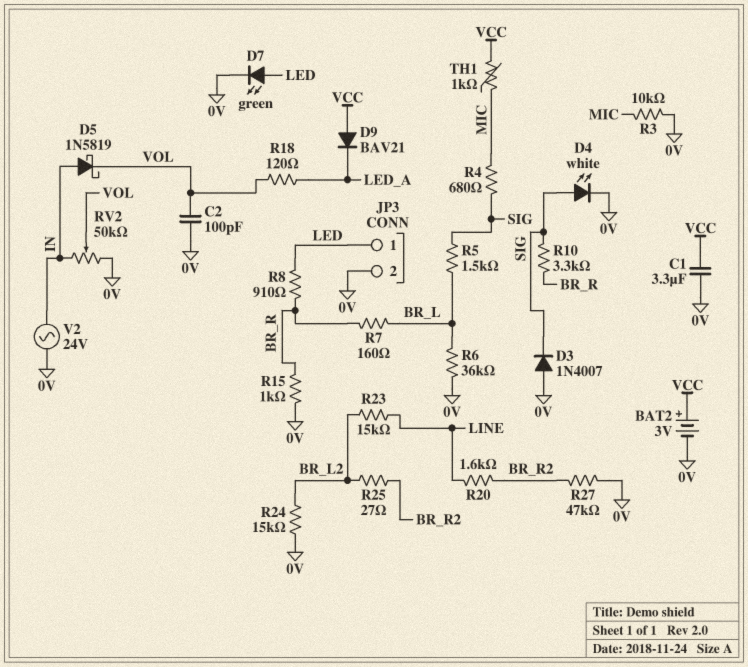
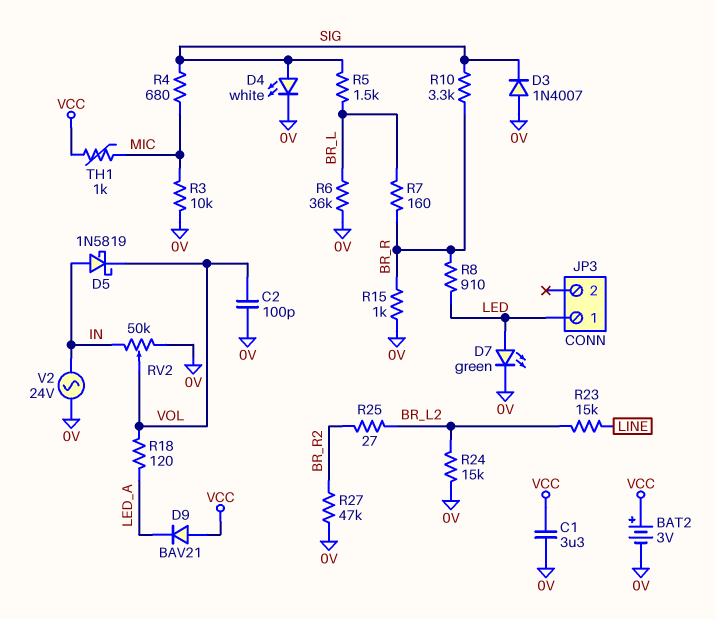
JP3 pin 2: 0V -> none
R20: 1.6k (BR_R2, LINE) -> none

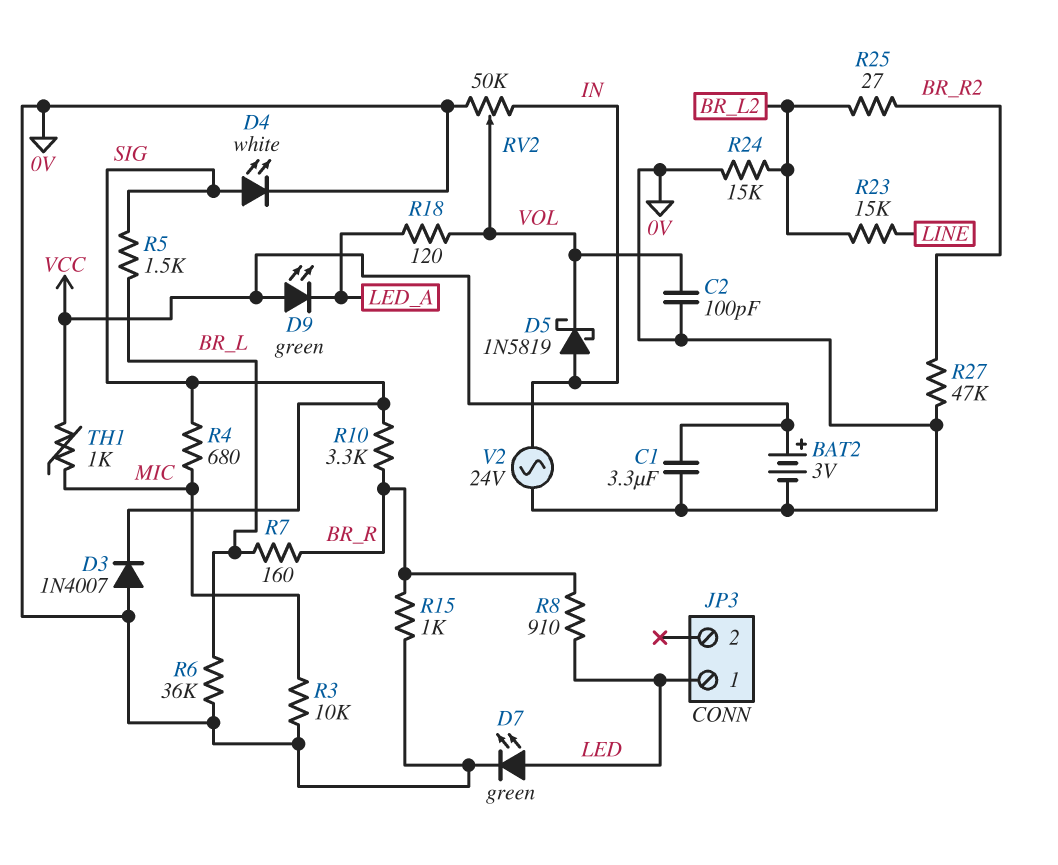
D9: diode BAV21 (A VCC, K LED_A) -> LED green (A VCC, K LED_A)

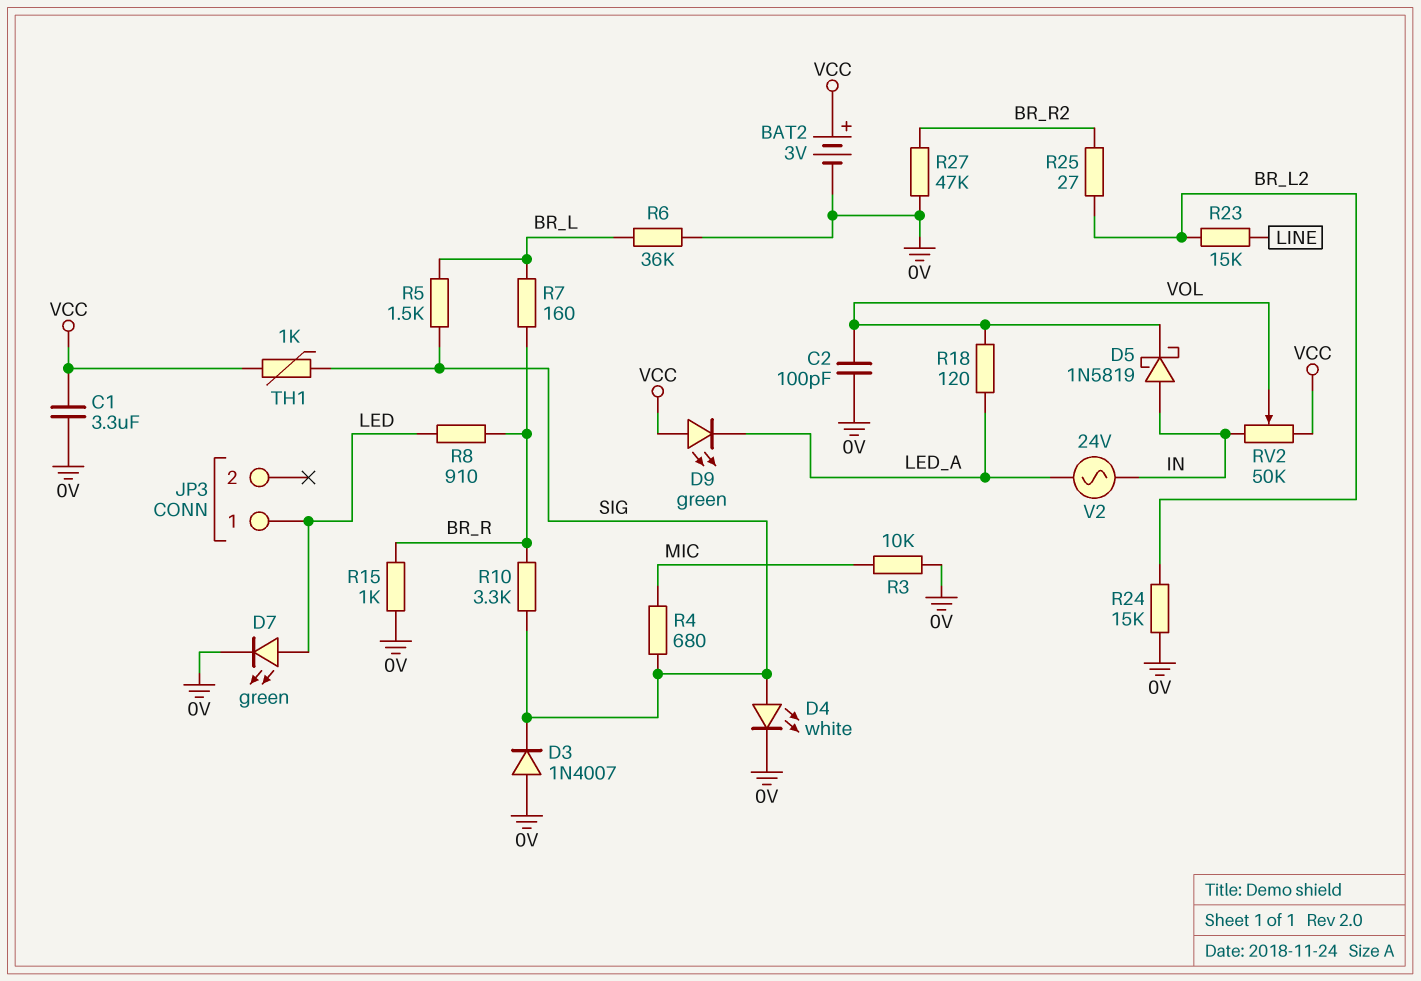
RV2: 50k (0V, IN, wiper VOL) -> 50k (IN, VCC, wiper VOL)
TH1: 1k (MIC, VCC) -> 1k (SIG, VCC)
V2: AC 24V (0V, IN) -> AC 24V (IN, LED_A)

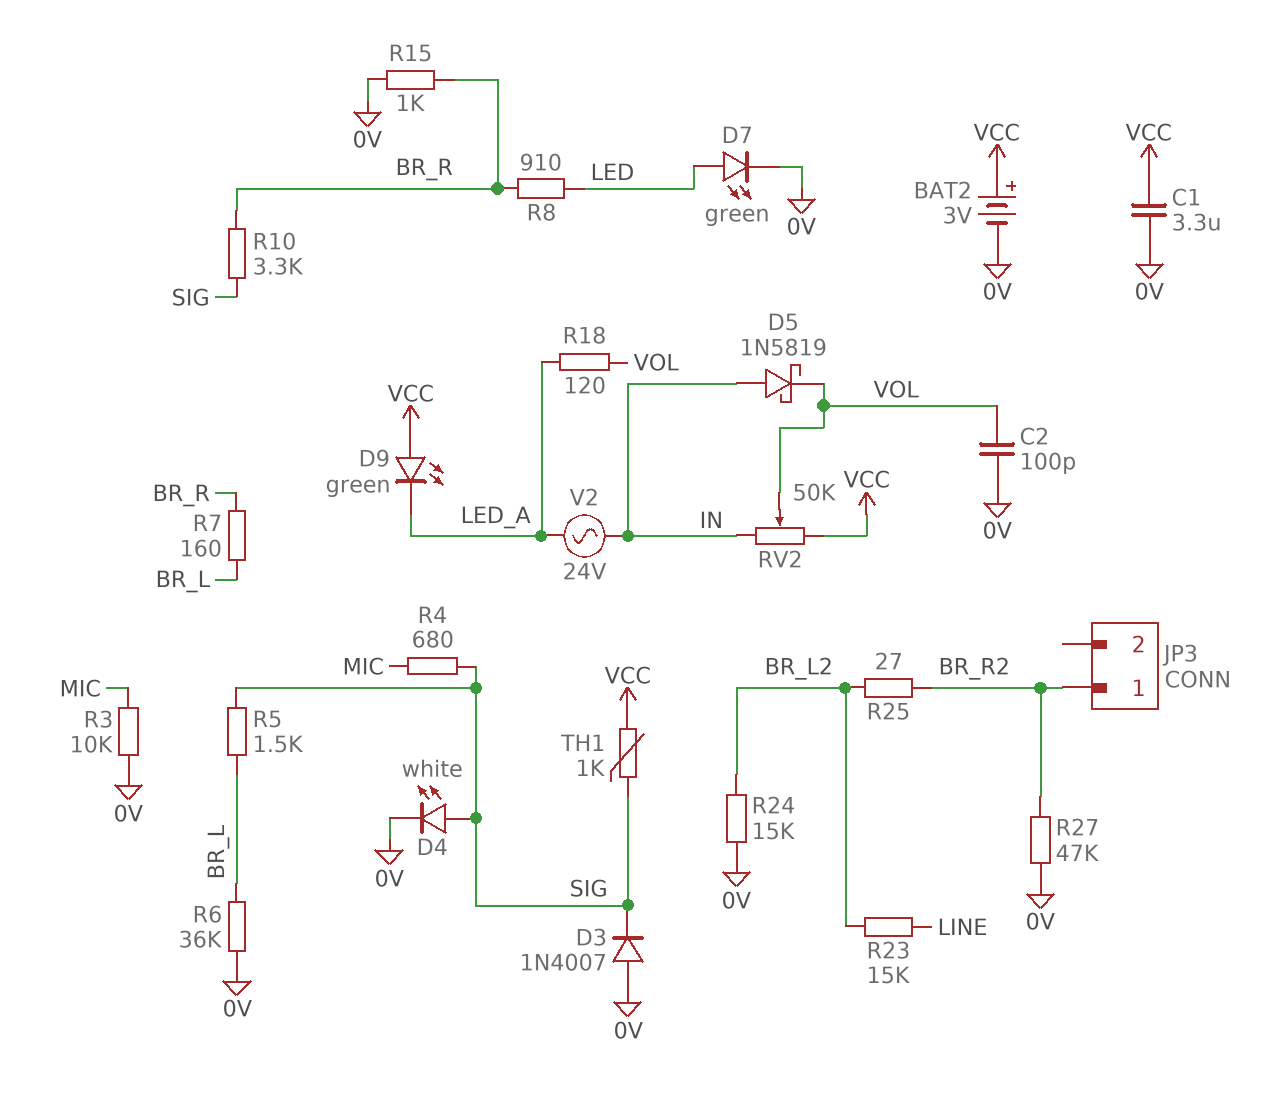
JP3 pin 1: LED -> BR_R2

